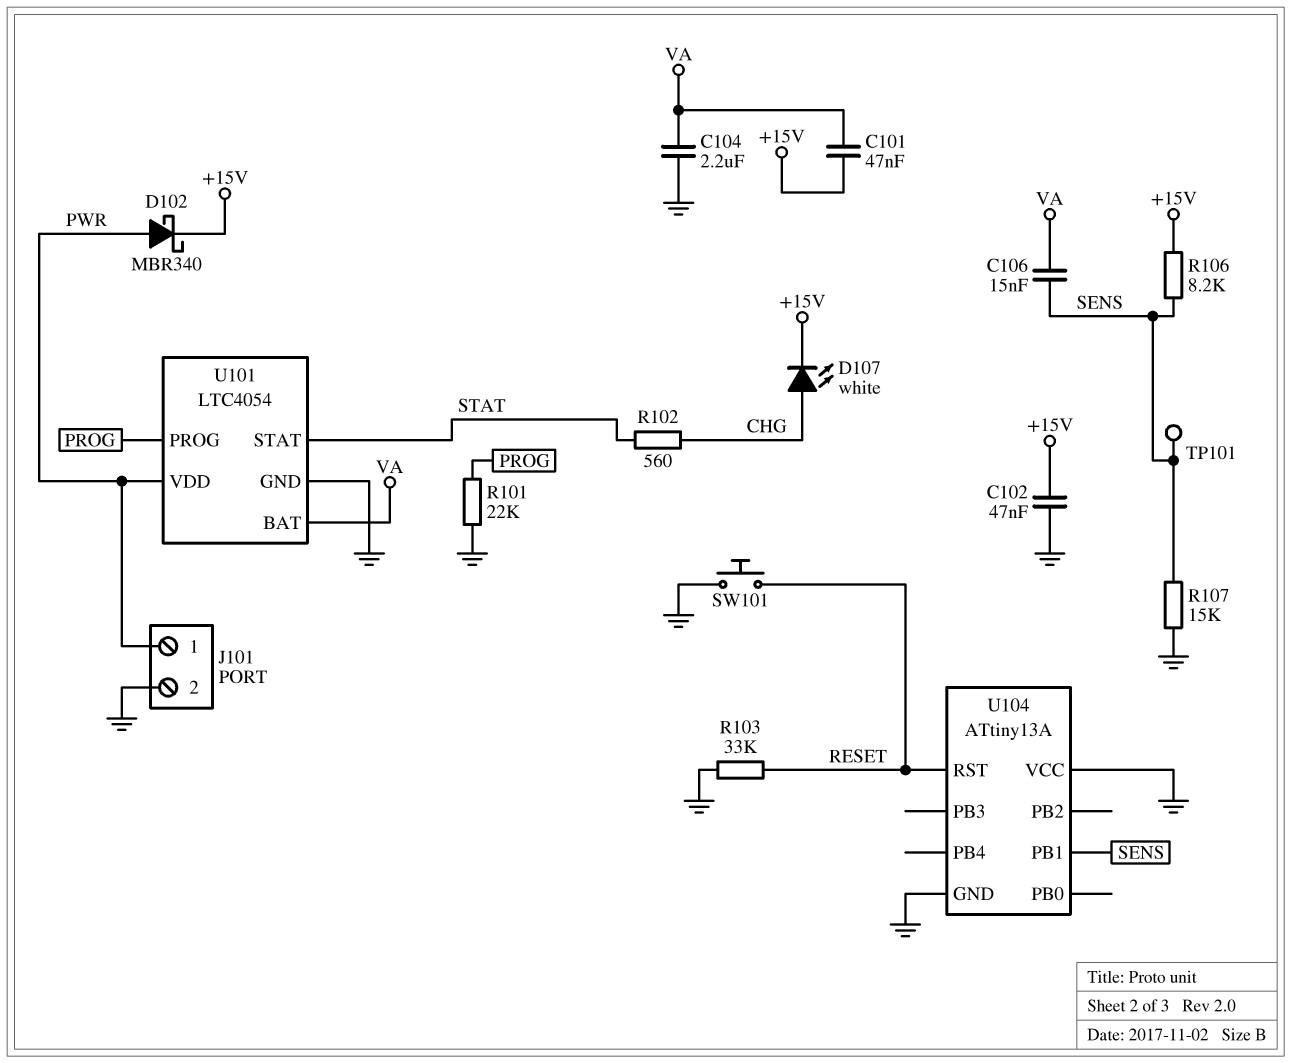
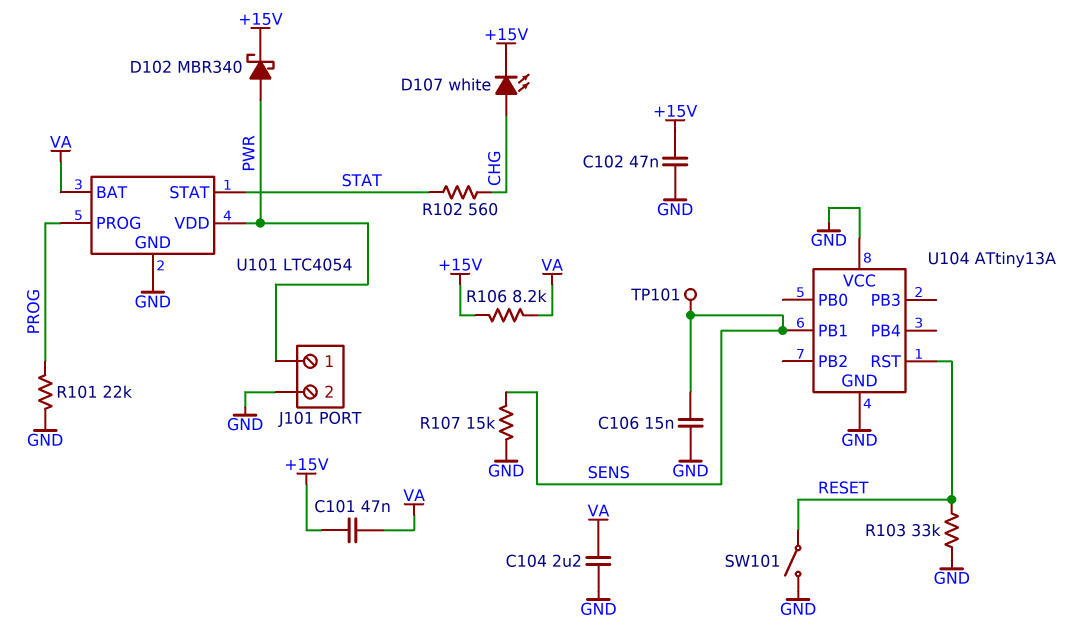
C106: 15nF (SENS, VA) -> 15nF (GND, SENS)
R106: 8.2k (+15V, SENS) -> 8.2k (+15V, VA)
SW101: button (GND, RESET) -> switch (GND, RESET)

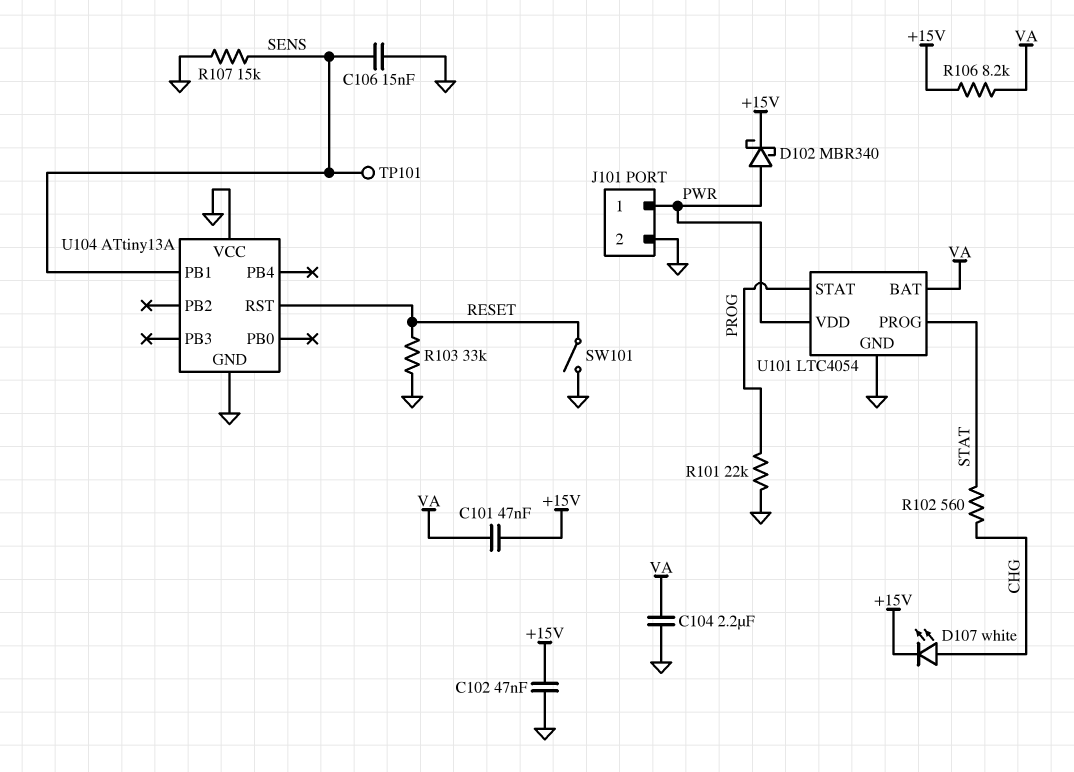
U101 pin PROG: PROG -> STAT
U101 pin STAT: STAT -> PROG

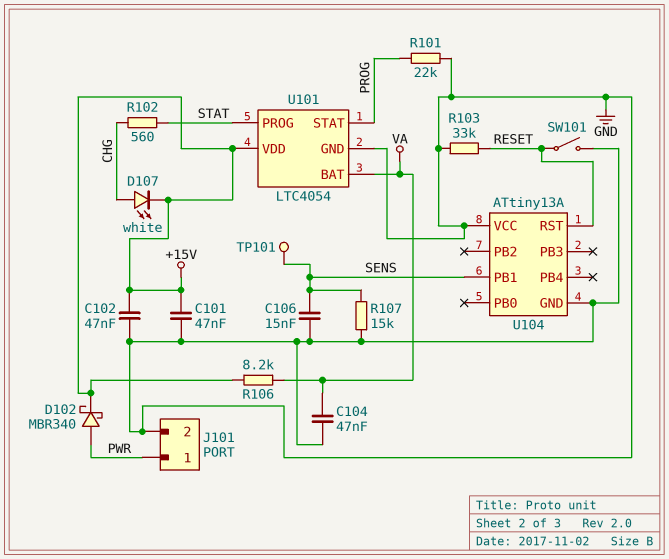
C101: 47nF (+15V, VA) -> 47nF (+15V, GND)
C104: 2.2uF (GND, VA) -> 47nF (GND, VA)
U101 pin VDD: PWR -> +15V

